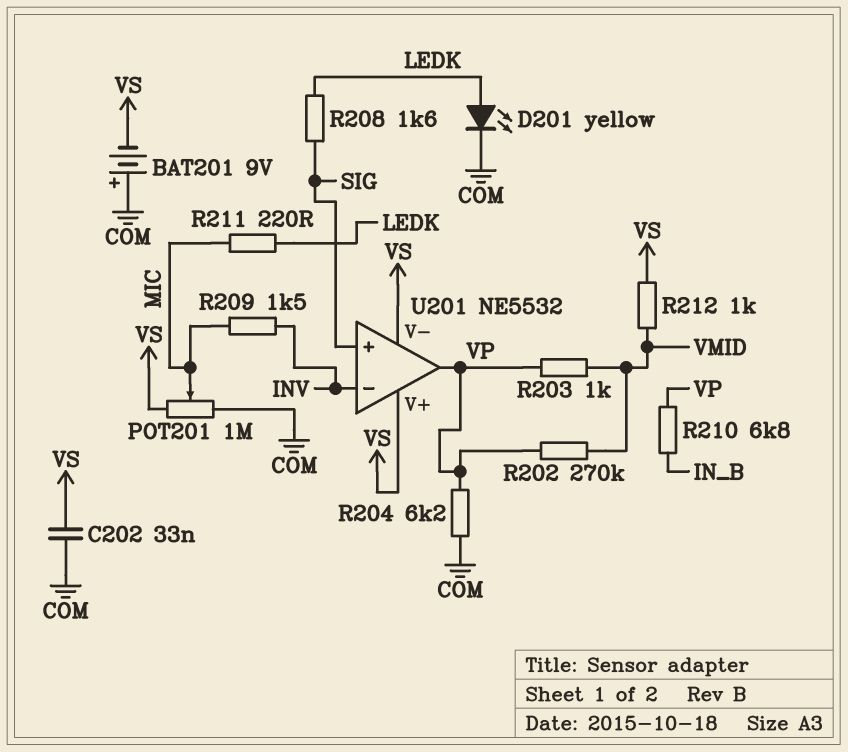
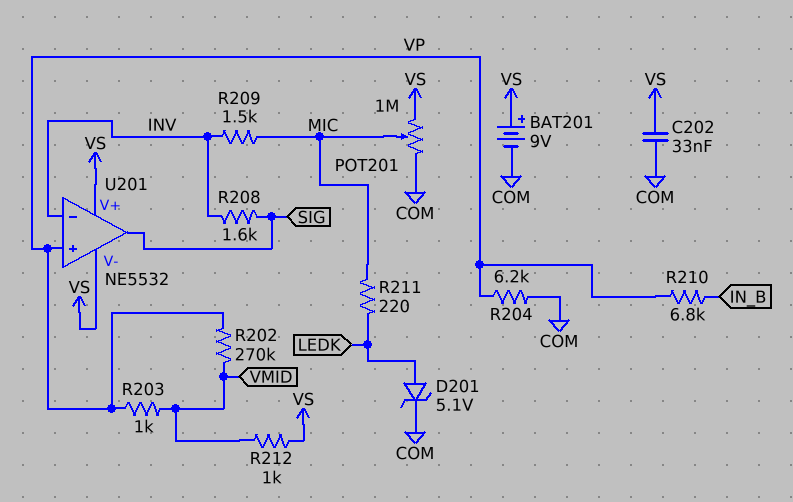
BAT201: 9V (plus COM, minus VS) -> 9V (plus VS, minus COM)
D201: LED yellow (A LEDK, K COM) -> zener 5.1V (A LEDK, K COM)
R208: 1.6k (LEDK, SIG) -> 1.6k (INV, SIG)
U201 pin in+: SIG -> VP
U201 pin out: VP -> SIG

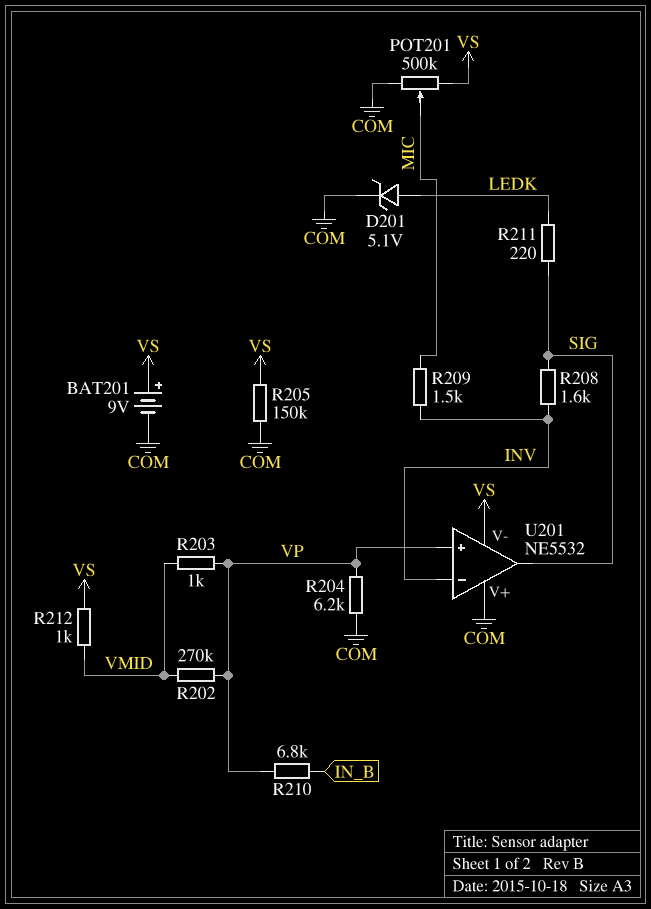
C202: 33nF (COM, VS) -> none
POT201: 1M (COM, VS, wiper MIC) -> 500k (COM, VS, wiper MIC)
R205: none -> 150k (COM, VS)
R211: 220 (LEDK, MIC) -> 220 (LEDK, SIG)
U201 pin V+: VS -> COM

